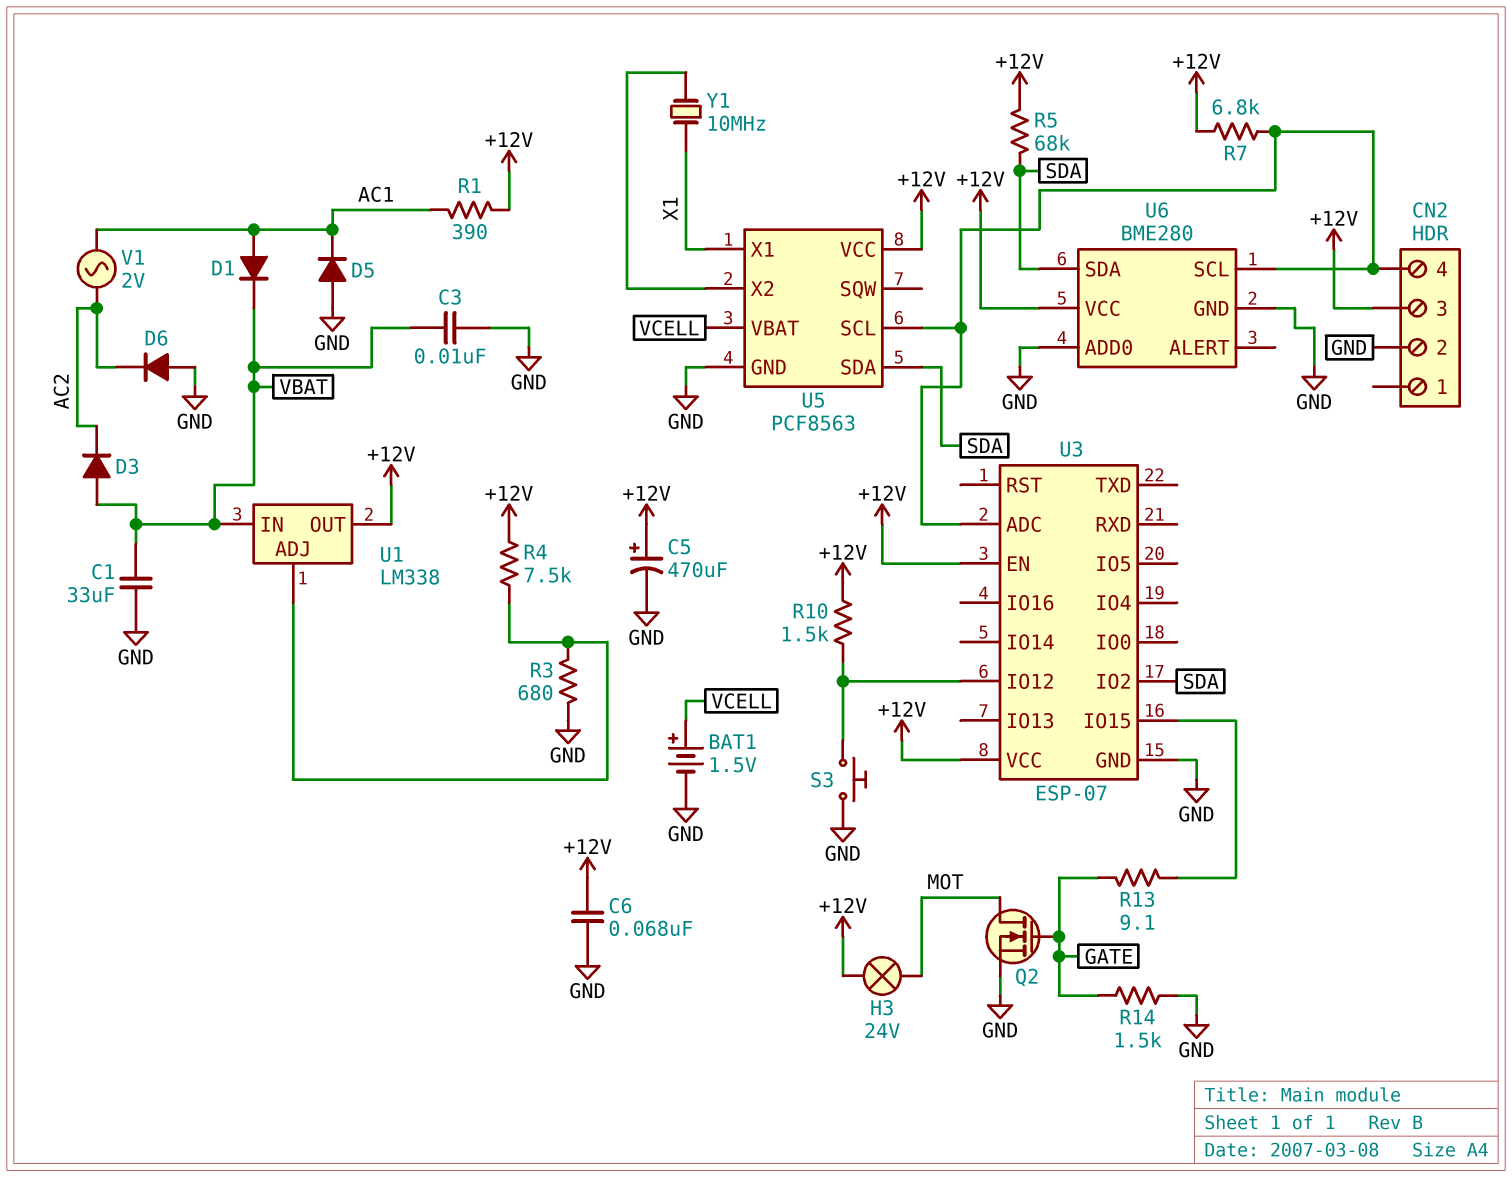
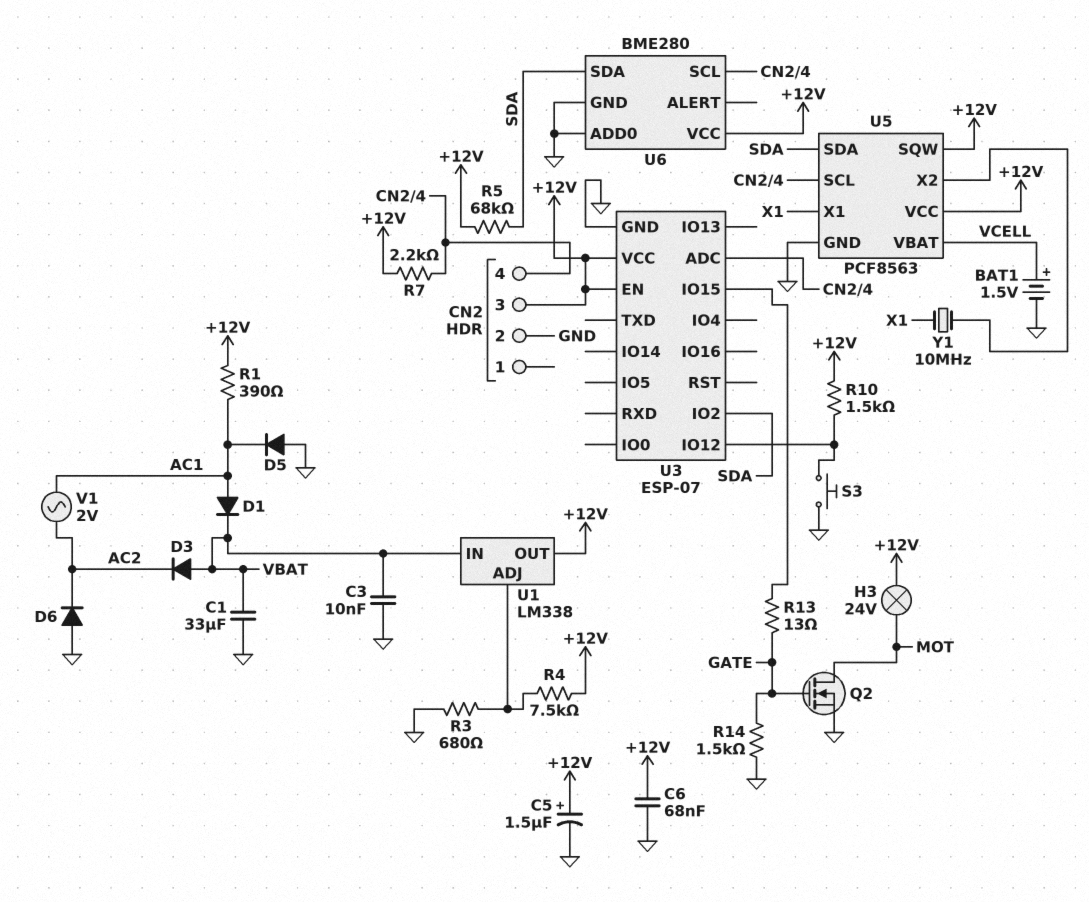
C5: 470uF (plus +12V, minus GND) -> 1.5uF (plus +12V, minus GND)
R7: 6.8k (+12V, CN2/4) -> 2.2k (+12V, CN2/4)
R13: 9.1 (GATE, U3/IO15) -> 13 (GATE, U3/IO15)
U5 pin SQW: none -> +12V

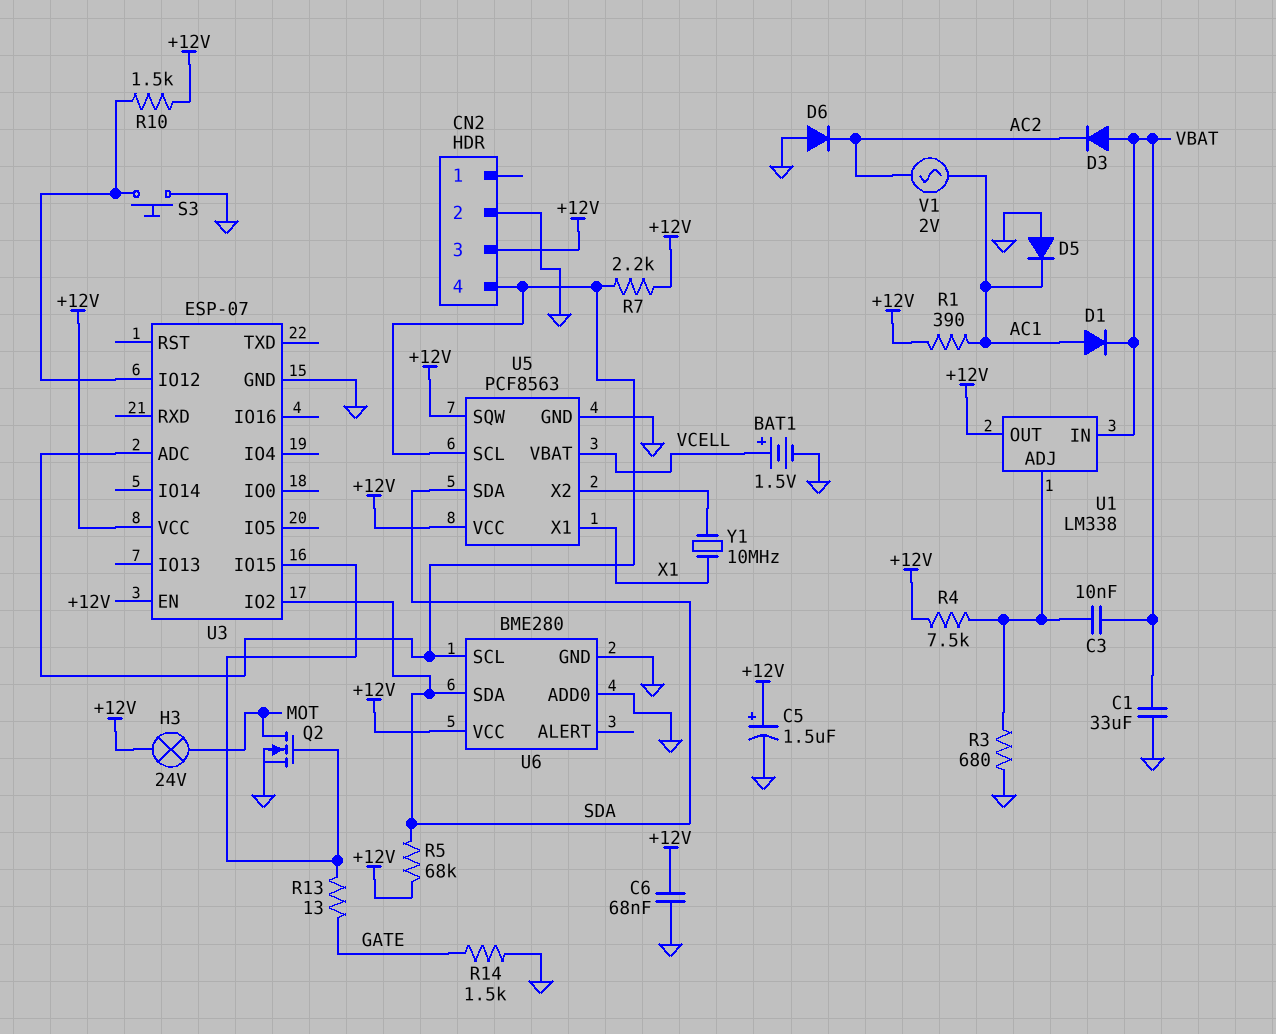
C3: 10nF (GND, VBAT) -> 10nF (U1/ADJ, VBAT)
Q2: NMOS (G GATE, D MOT, S GND) -> NMOS (G U3/IO15, D MOT, S GND)

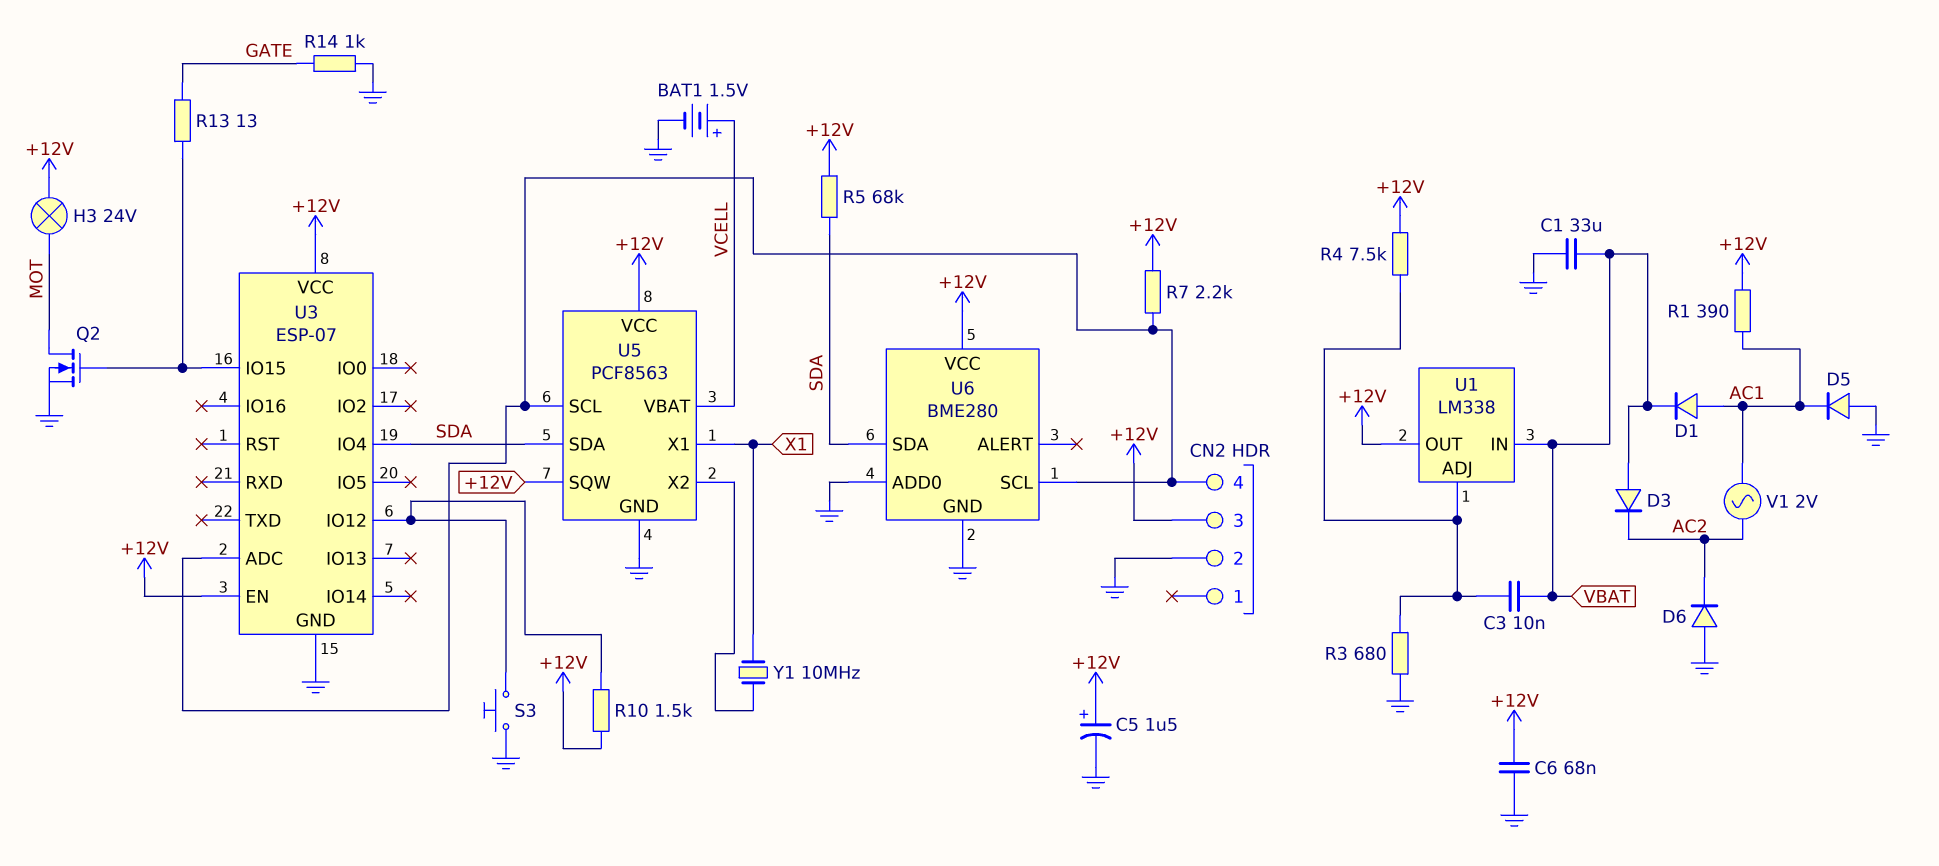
R14: 1.5k (GATE, GND) -> 1k (GATE, GND)
U3 pin IO2: SDA -> none
U3 pin IO4: none -> SDA

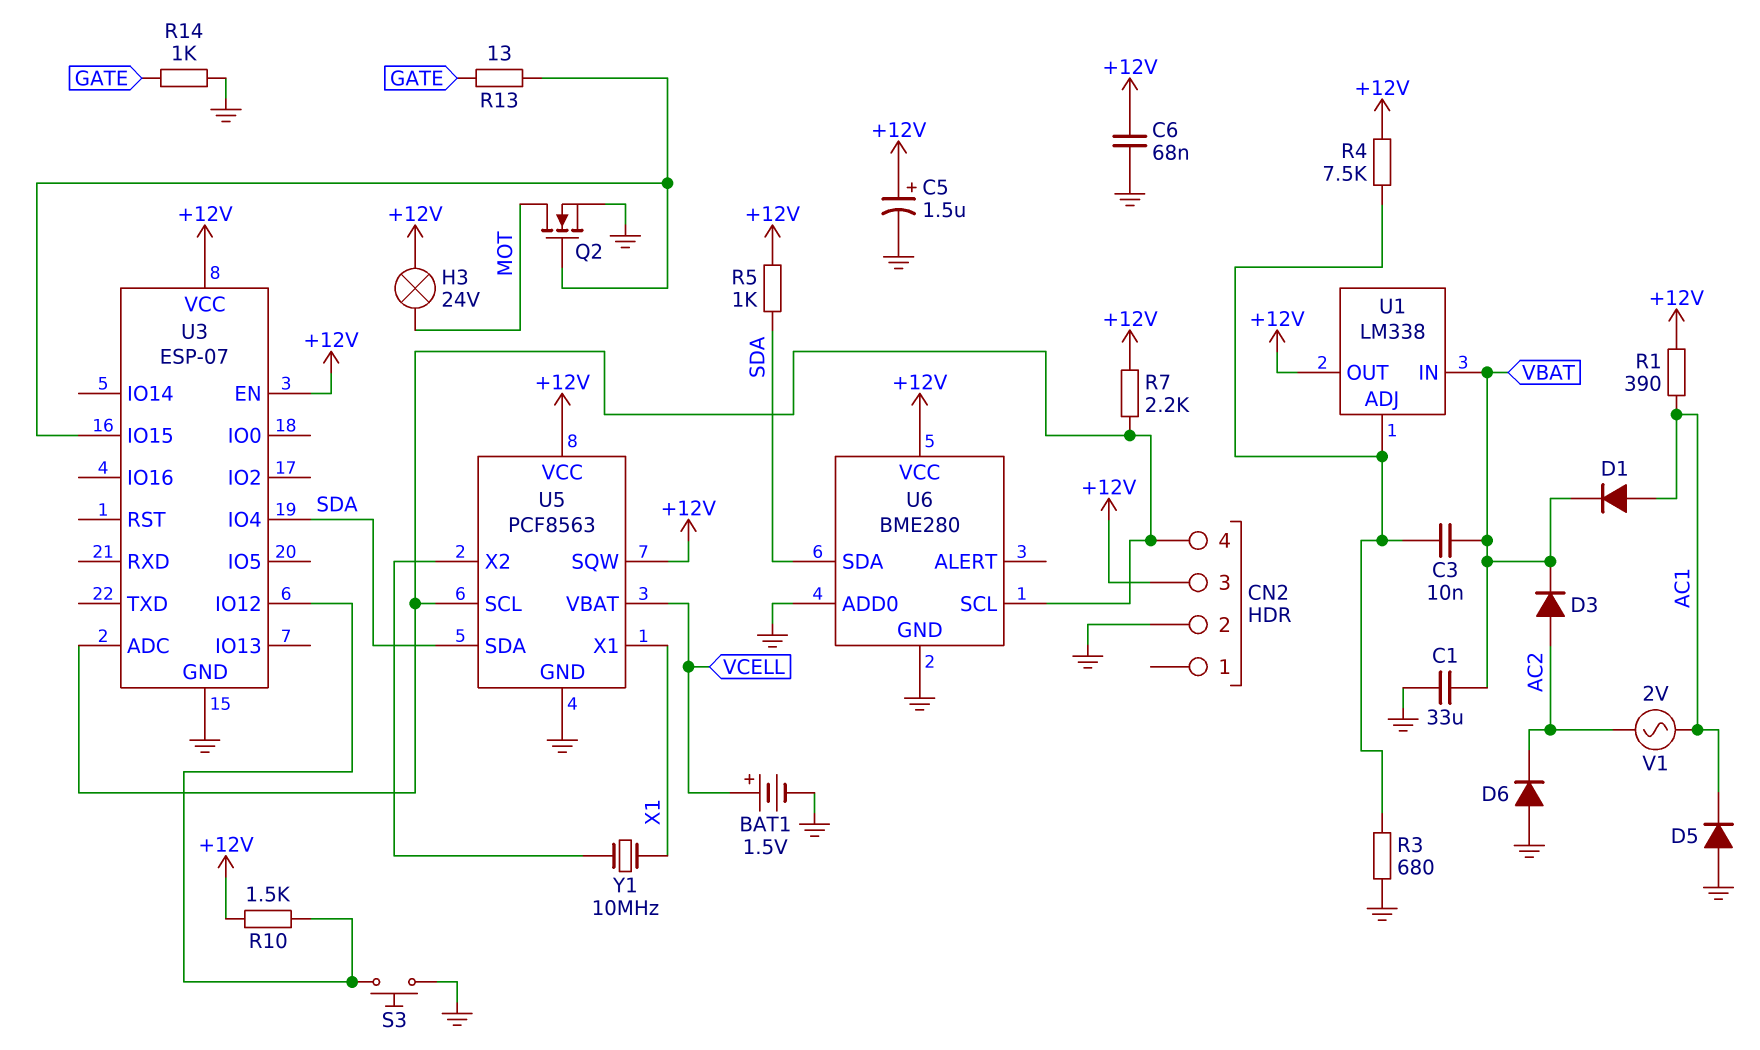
D3: diode (A VBAT, K AC2) -> diode (A AC2, K VBAT)
R5: 68k (+12V, SDA) -> 1k (+12V, SDA)

